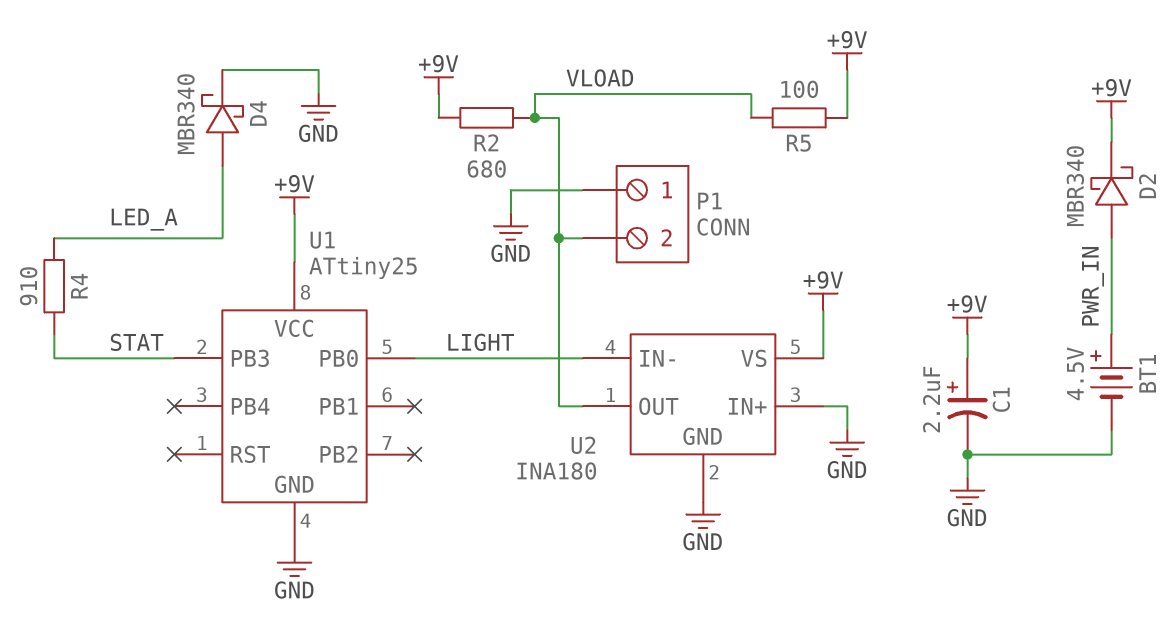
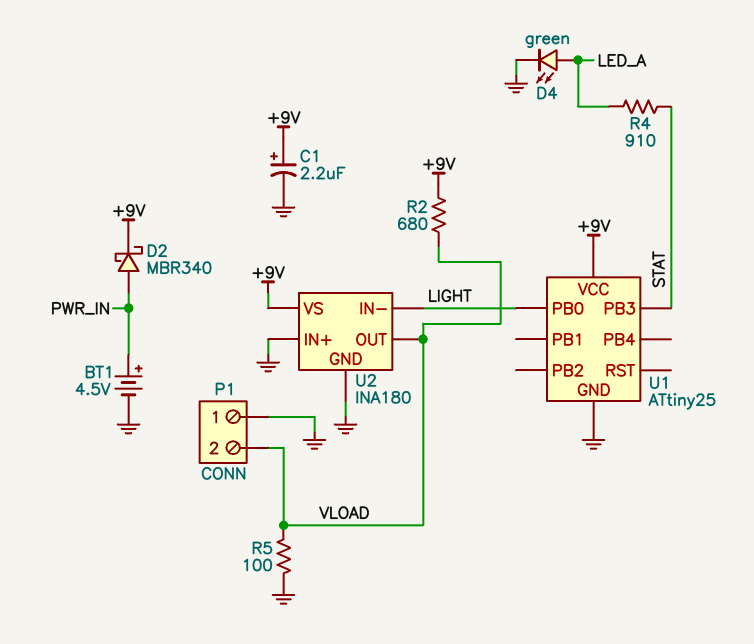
D4: schottky MBR340 (A LED_A, K GND) -> LED green (A LED_A, K GND)
R5: 100 (+9V, VLOAD) -> 100 (GND, VLOAD)

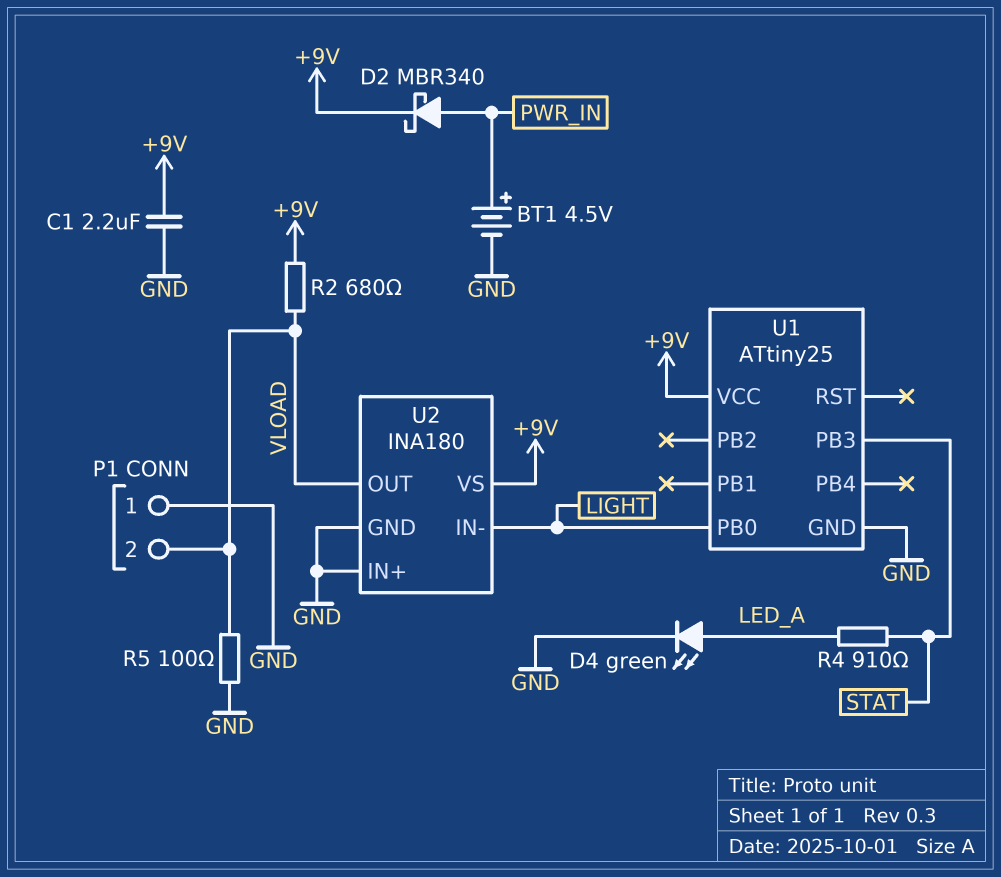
C1: 2.2uF (plus +9V, minus GND) -> 2.2uF (+9V, GND)

